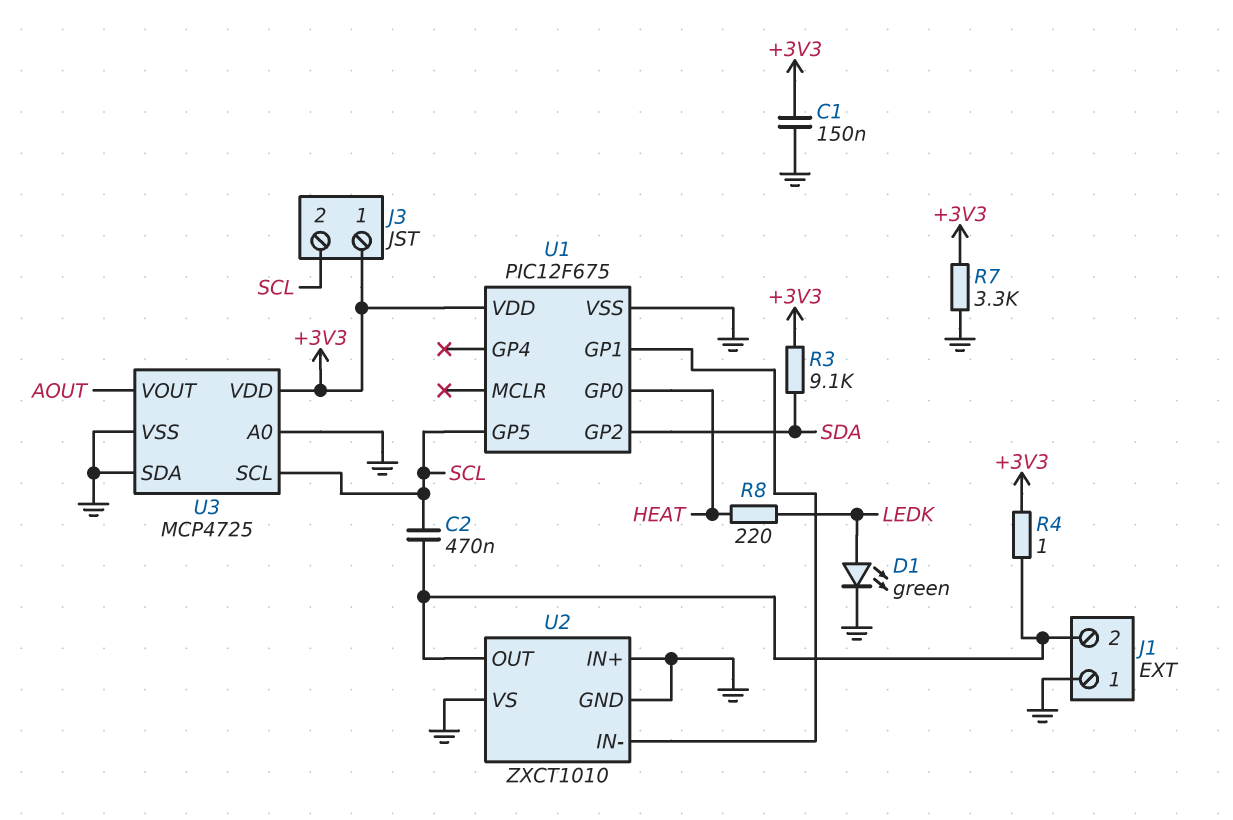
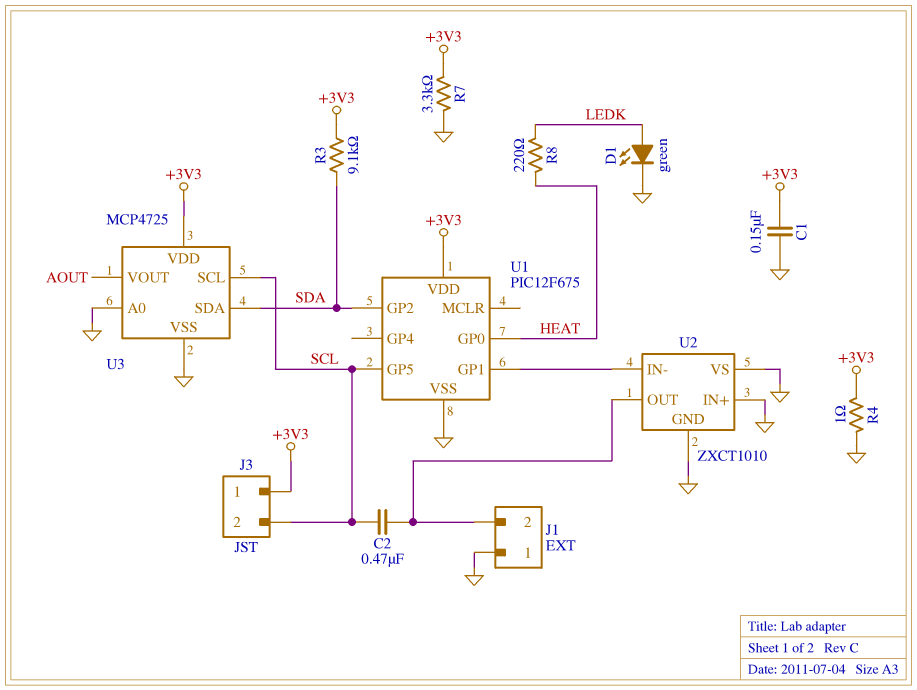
R4: 1 (+3V3, J1/2) -> 1 (+3V3, GND)
U3 pin SDA: GND -> SDA

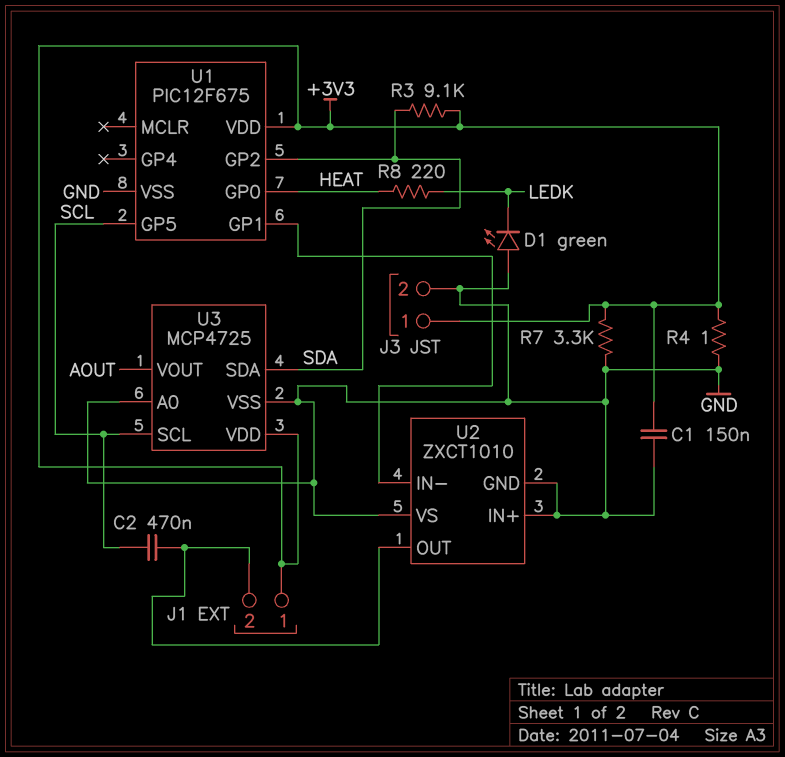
D1: LED green (A LEDK, K GND) -> LED green (A GND, K LEDK)
J1 pin 1: GND -> +3V3
J3 pin 2: SCL -> GND

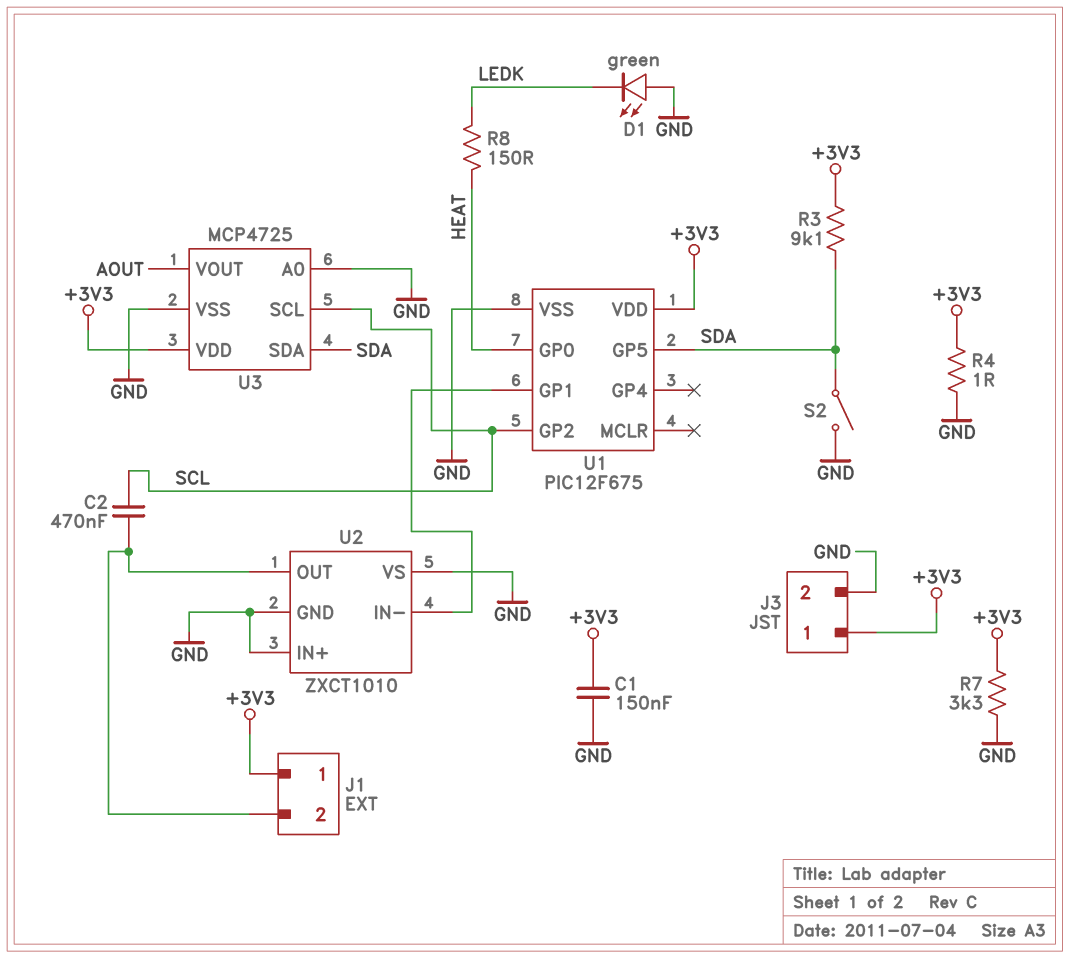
R8: 220 (HEAT, LEDK) -> 150 (HEAT, LEDK)
S2: none -> switch (GND, SDA)
U1 pin GP2: SDA -> SCL
U1 pin GP5: SCL -> SDA

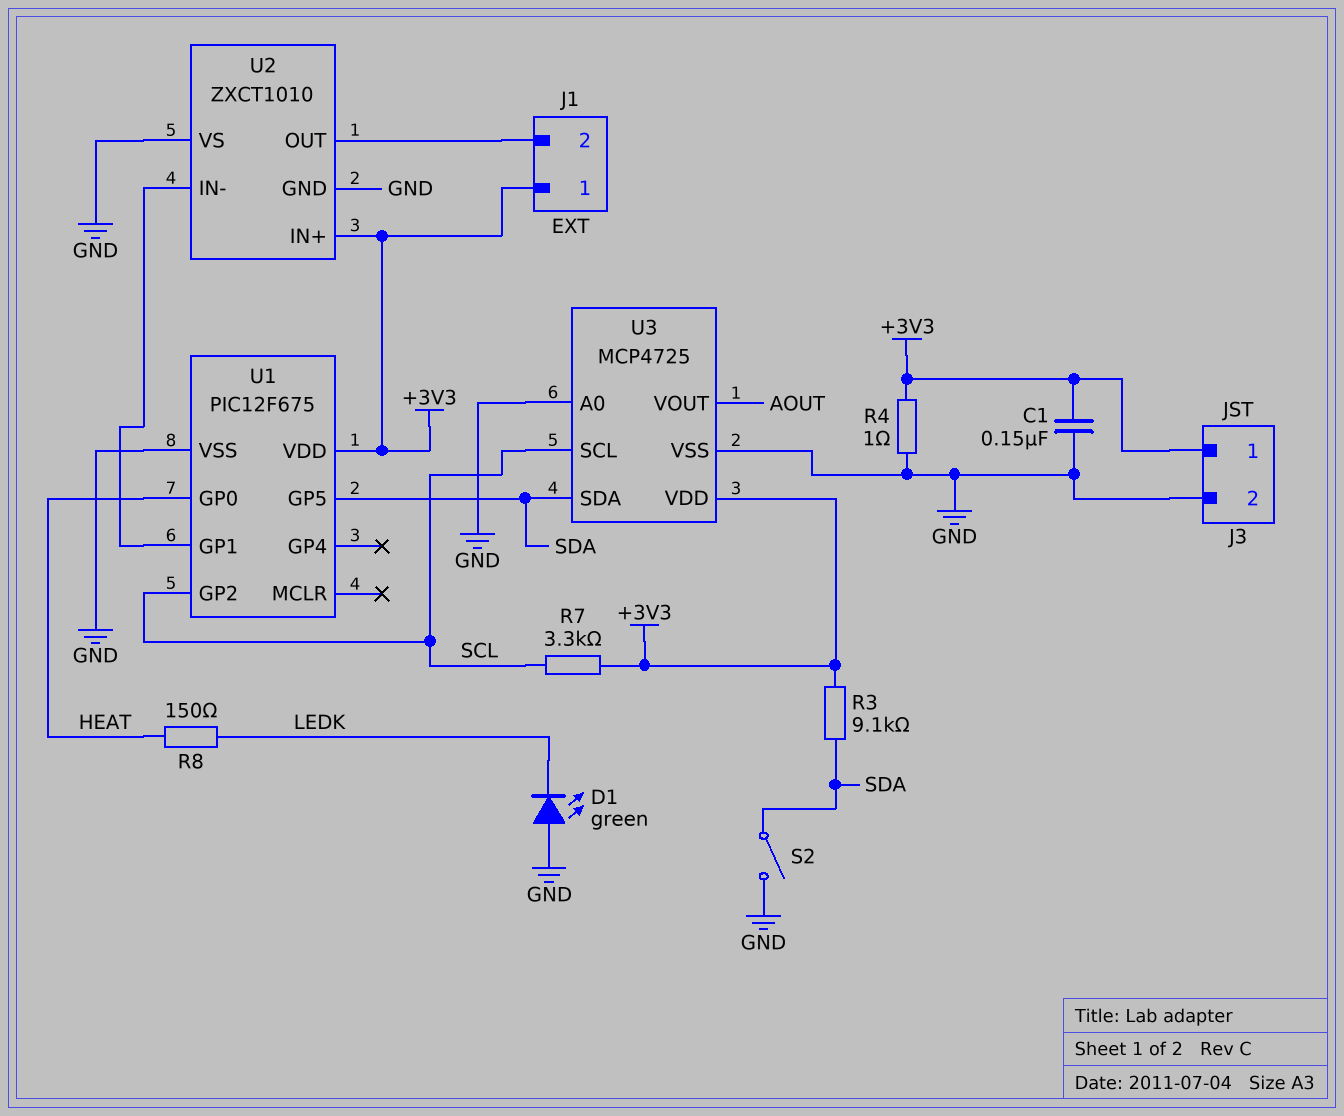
C2: 470nF (J1/2, SCL) -> none
R7: 3.3k (+3V3, GND) -> 3.3k (+3V3, SCL)
U2 pin IN+: GND -> +3V3

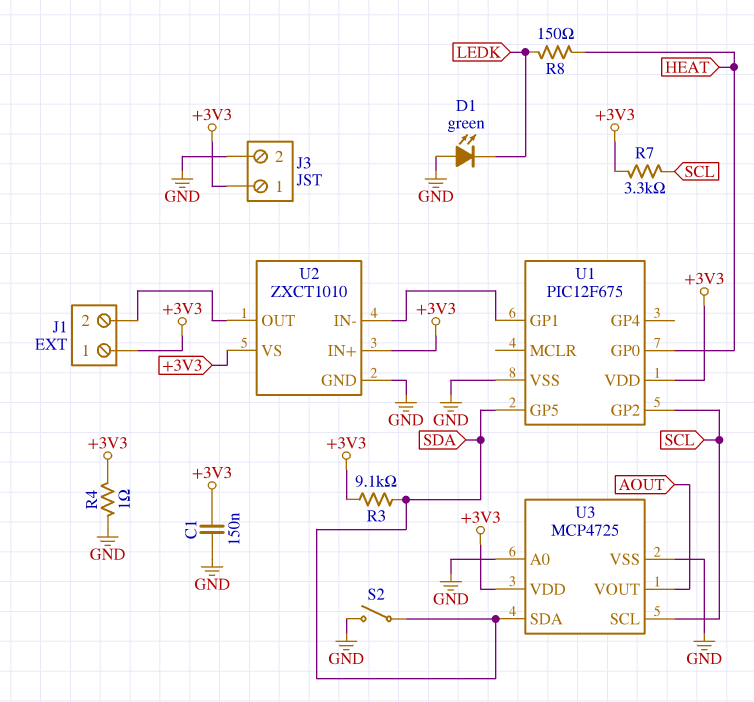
U2 pin VS: GND -> +3V3

